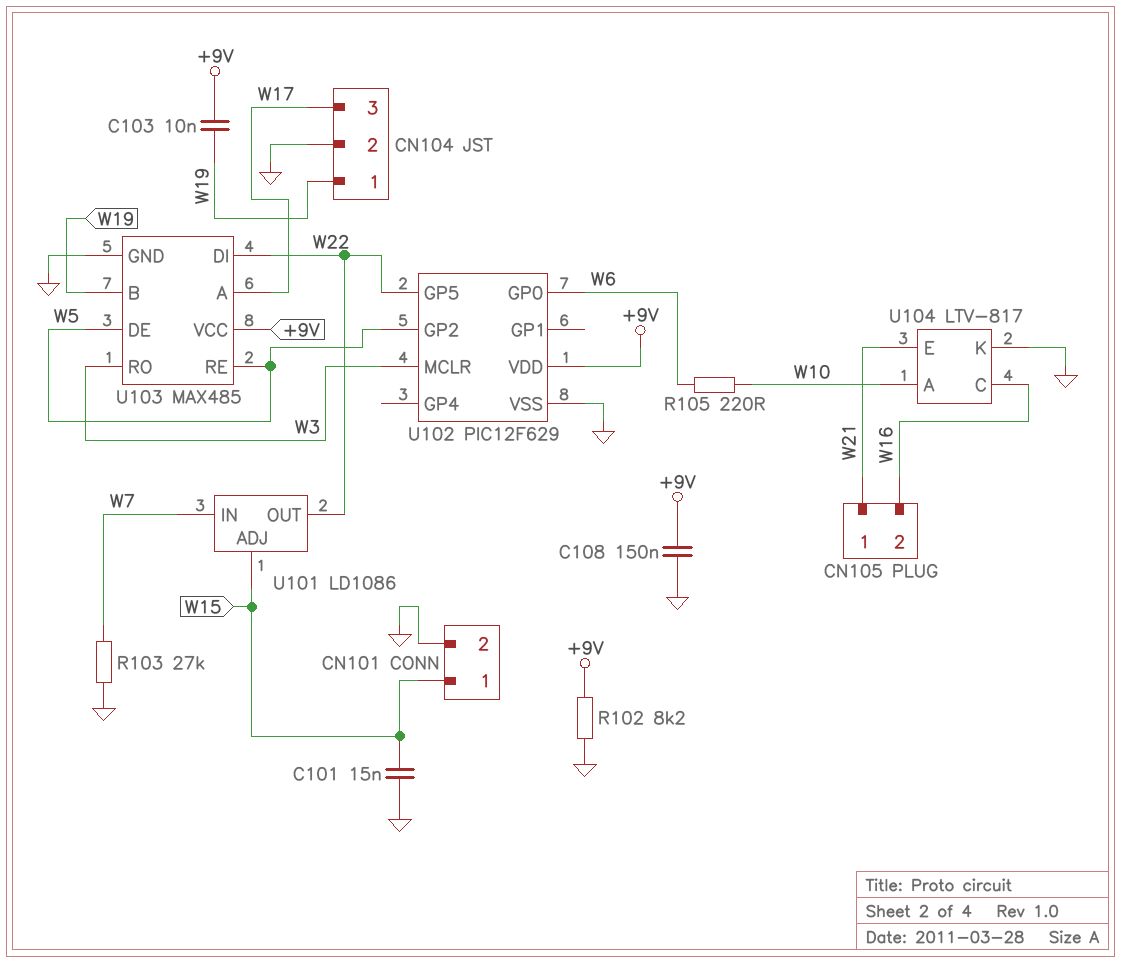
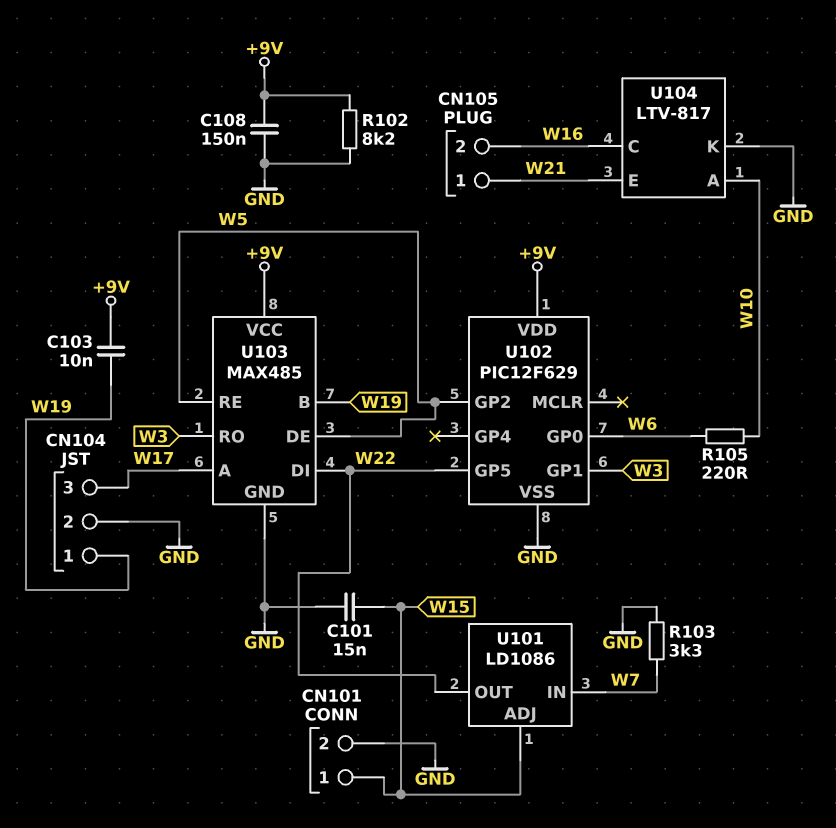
R103: 27k (GND, W7) -> 3.3k (GND, W7)
U102 pin GP1: none -> W3
U102 pin MCLR: W3 -> none

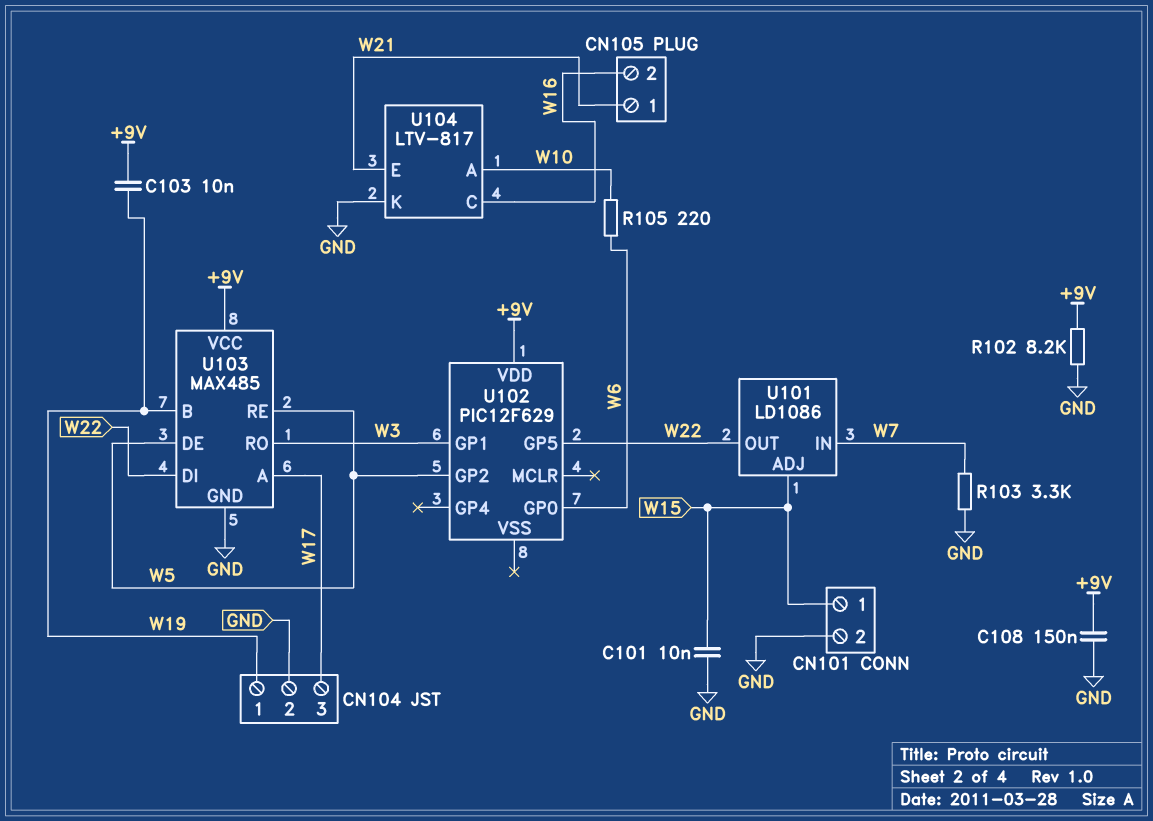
C101: 15nF (GND, W15) -> 10nF (GND, W15)
U102 pin VSS: GND -> none

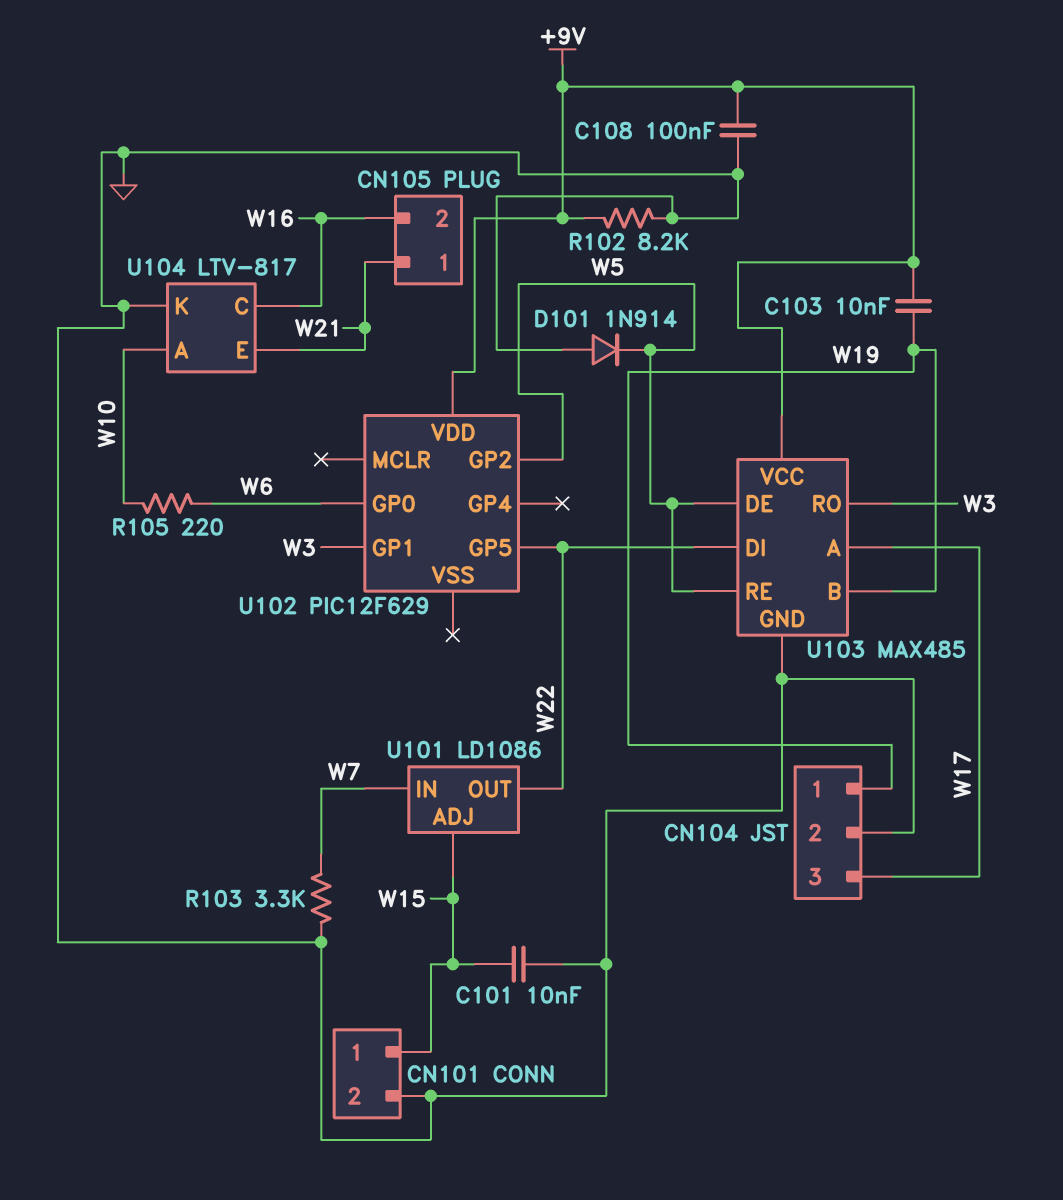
C108: 150nF (+9V, GND) -> 100nF (+9V, GND)
D101: none -> diode 1N914 (A GND, K W5)

